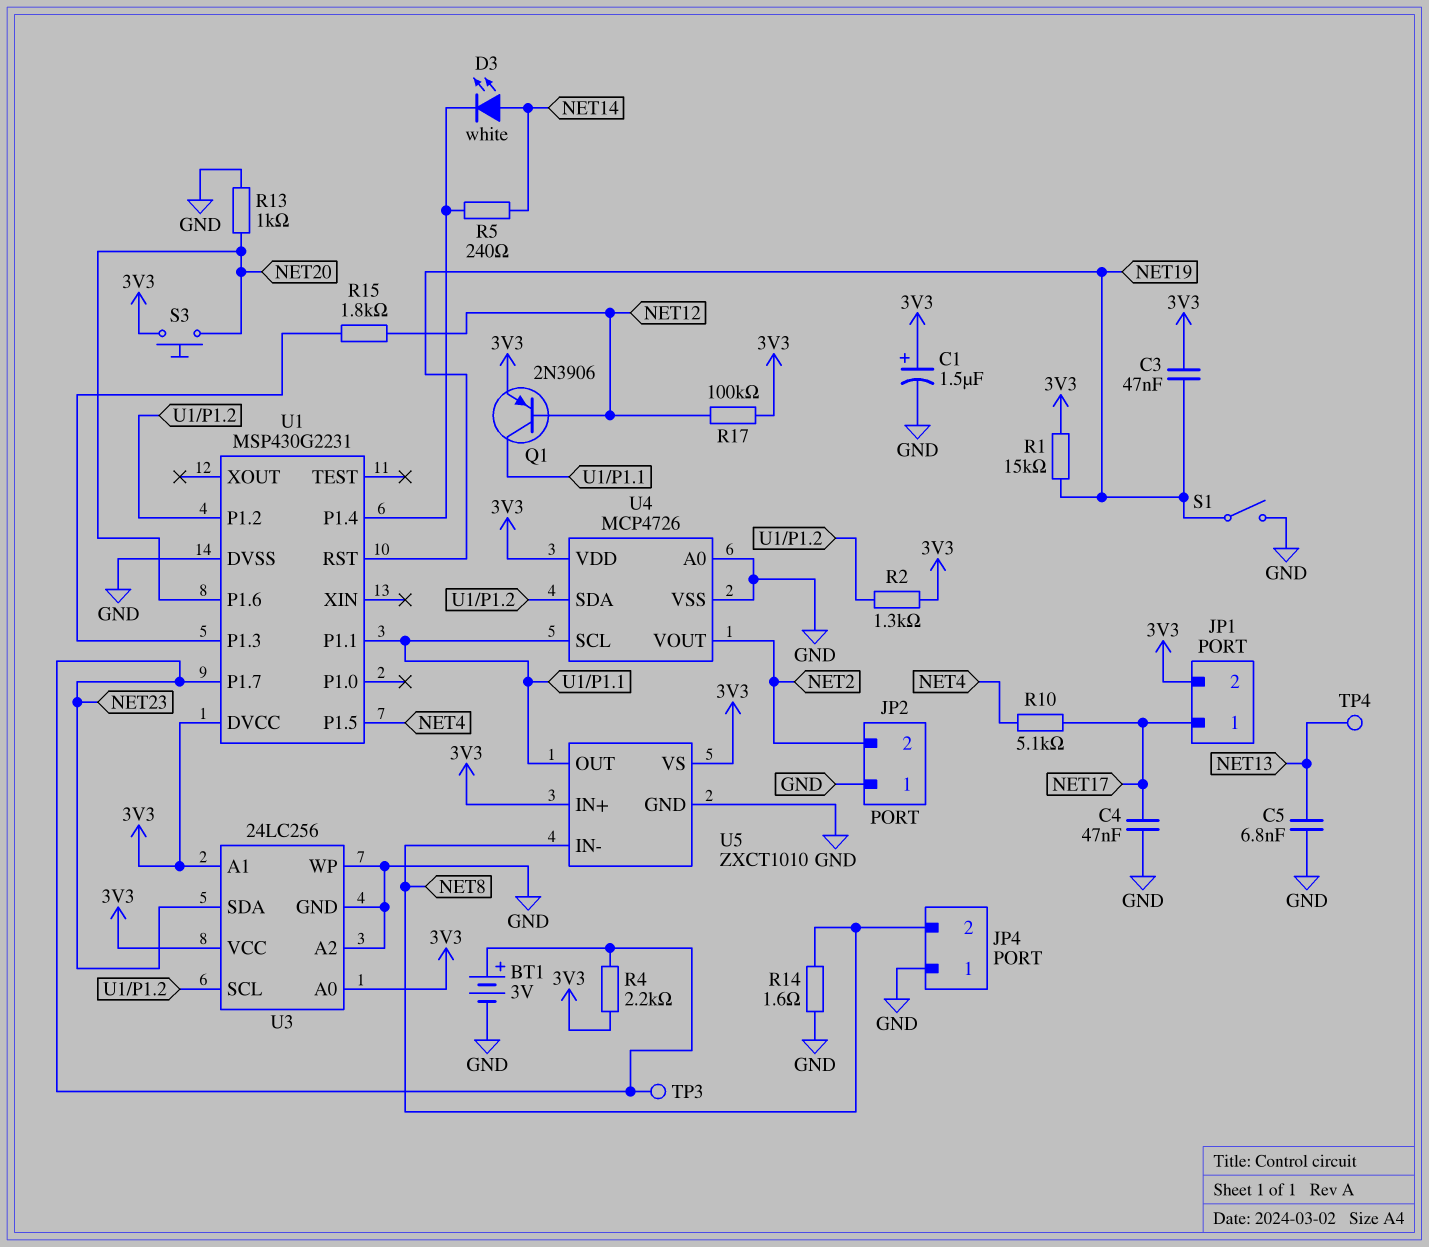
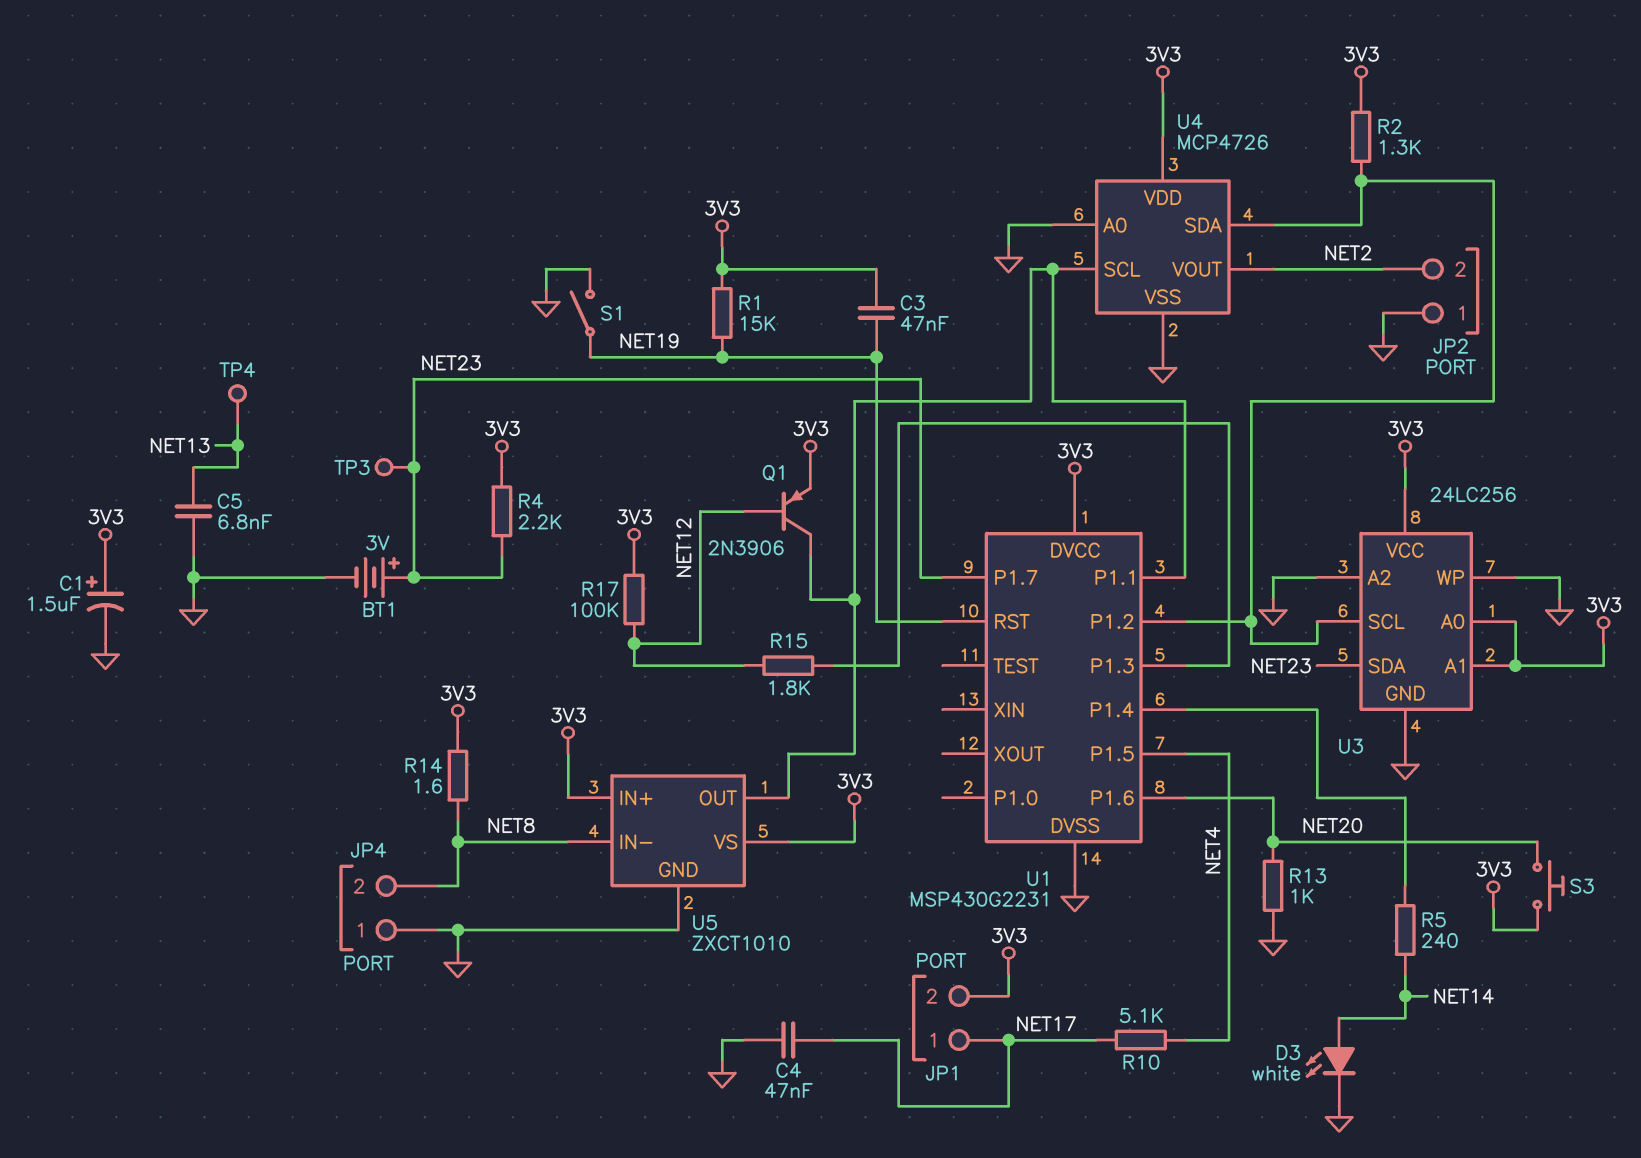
D3: LED white (A NET14, K U1/P1.4) -> LED white (A NET14, K GND)
R14: 1.6 (GND, NET8) -> 1.6 (3V3, NET8)

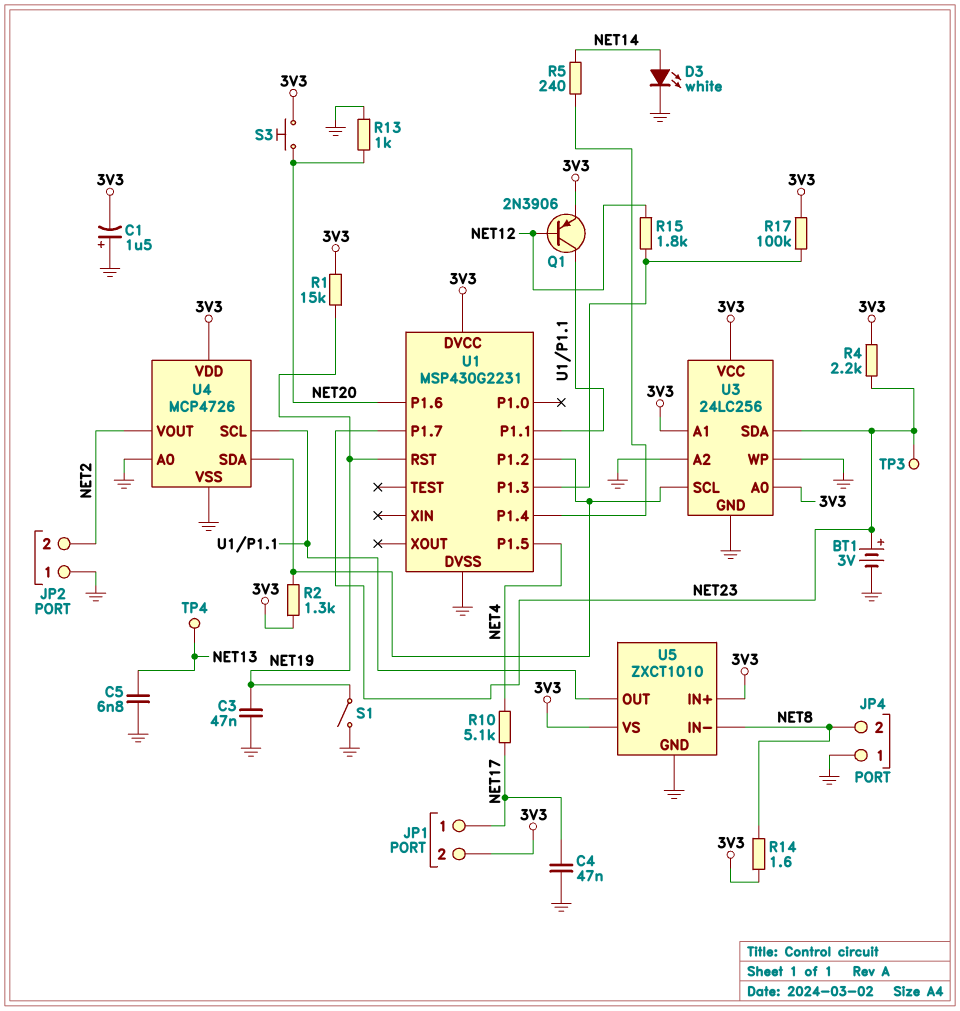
C1: 1.5uF (plus 3V3, minus GND) -> 1.5uF (plus GND, minus 3V3)
C3: 47nF (3V3, NET19) -> 47nF (GND, NET19)
R17: 100k (3V3, NET12) -> 100k (3V3, U1/P1.3)

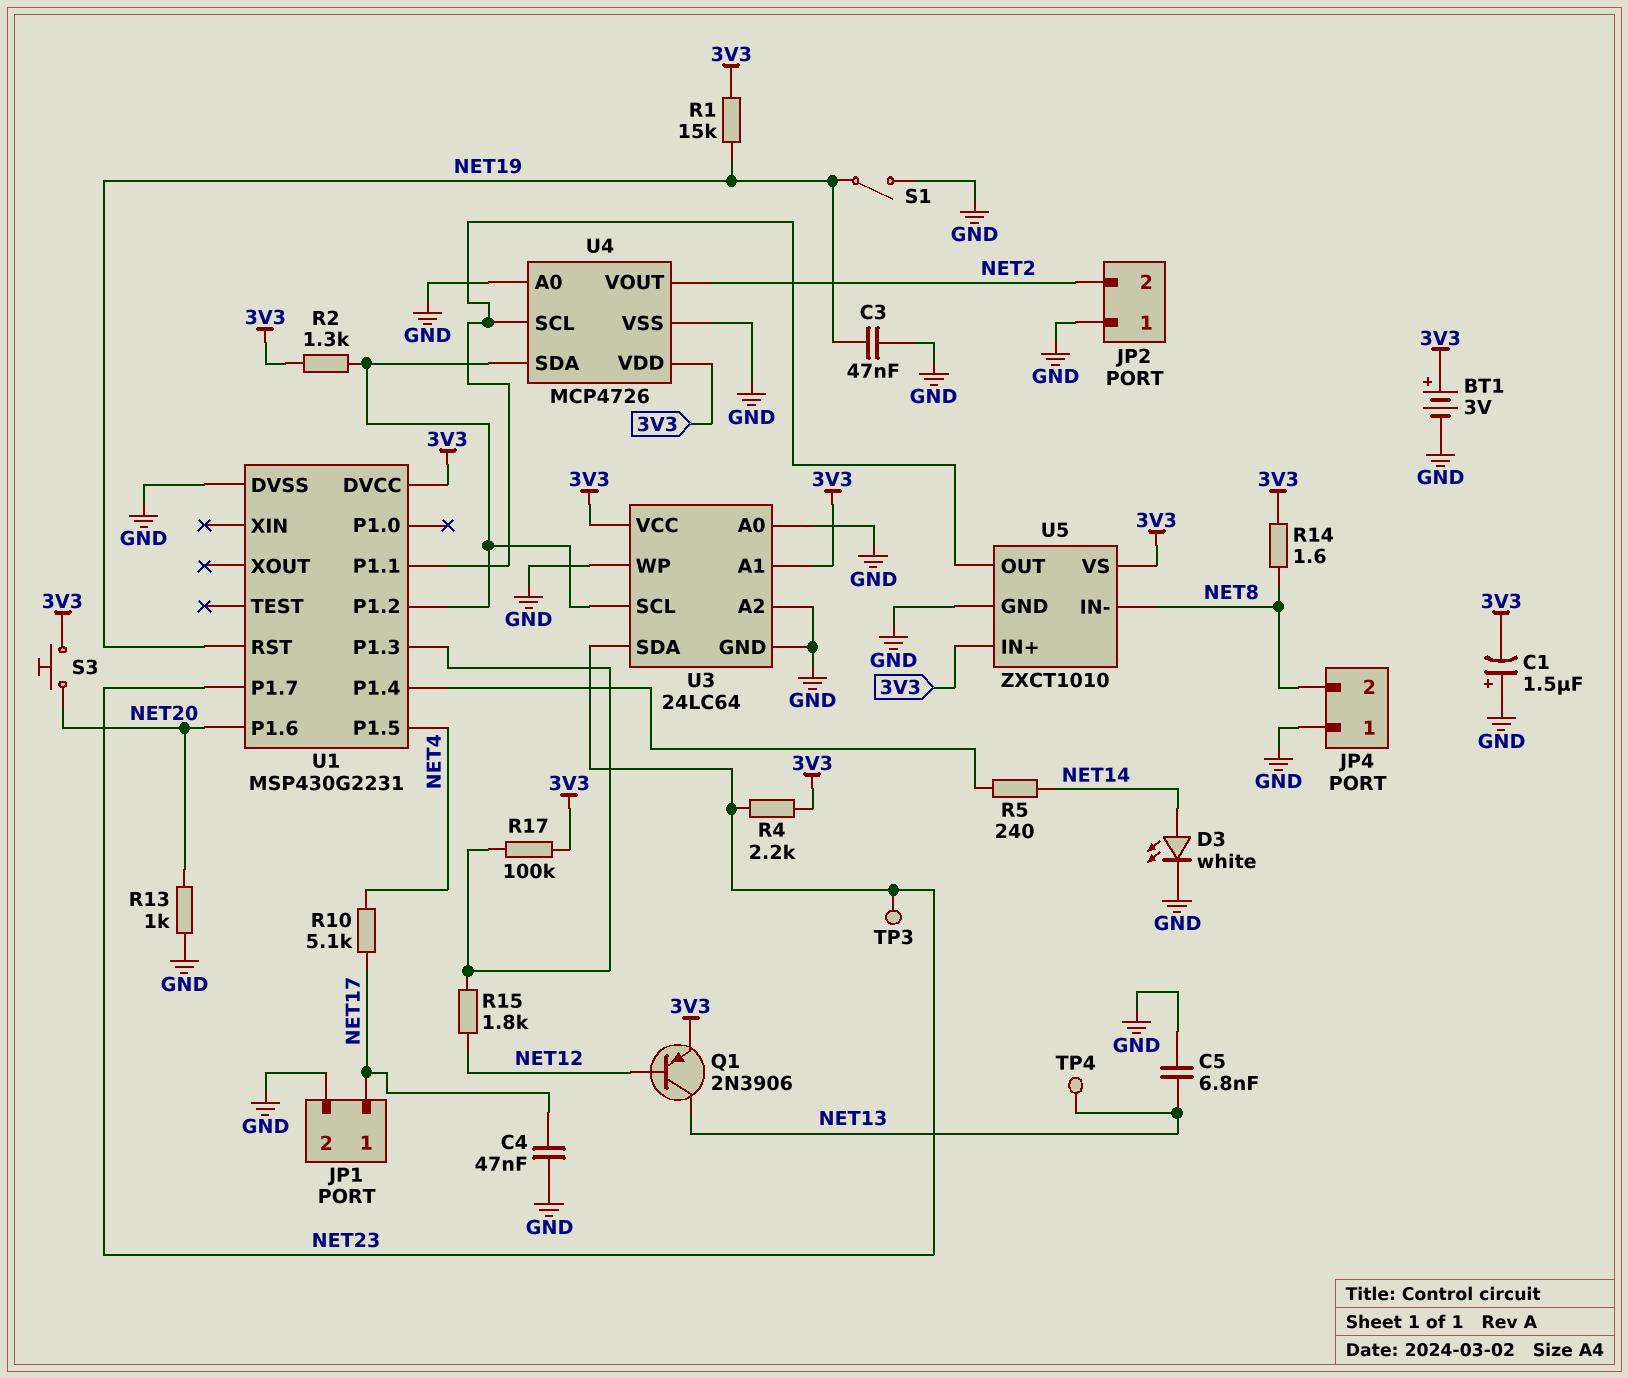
BT1: 3V (plus NET23, minus GND) -> 3V (plus 3V3, minus GND)
JP1 pin 2: 3V3 -> GND
Q1: PNP 2N3906 (B NET12, C U1/P1.1, E 3V3) -> PNP 2N3906 (B NET12, C NET13, E 3V3)
U3: 24LC256 -> 24LC64
U3 pin A0: 3V3 -> GND

